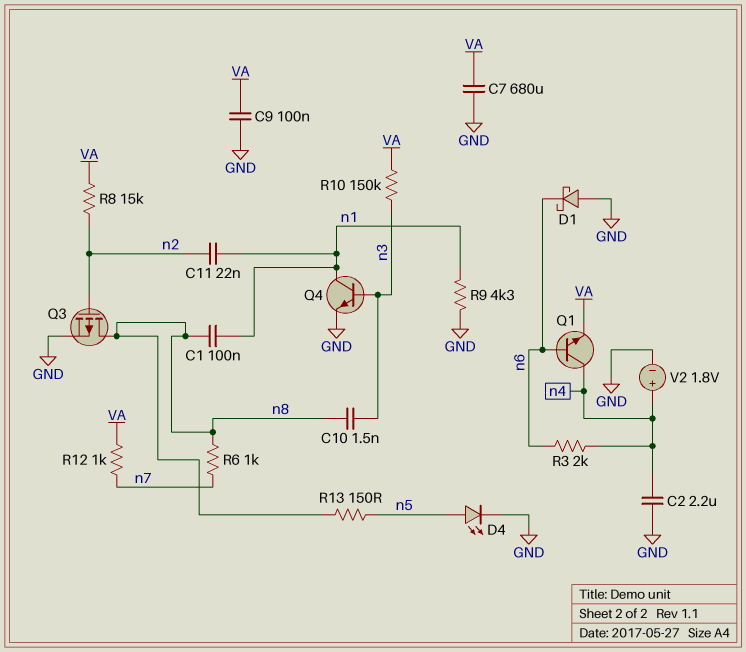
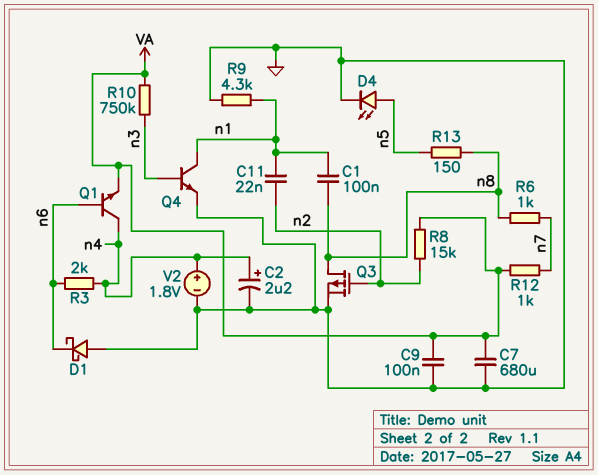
C2: 2.2uF (GND, n4) -> 2.2uF (plus n4, minus GND)
C10: 1.5nF (n3, n8) -> none
R10: 150k (VA, n3) -> 750k (VA, n3)

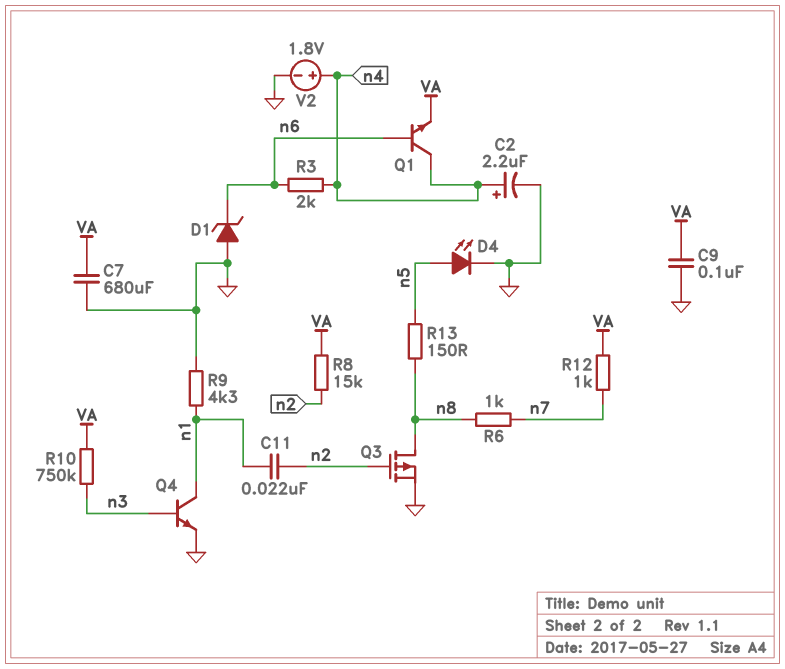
C1: 100nF (n1, n8) -> none
D1: schottky (A GND, K n6) -> zener (A GND, K n6)

